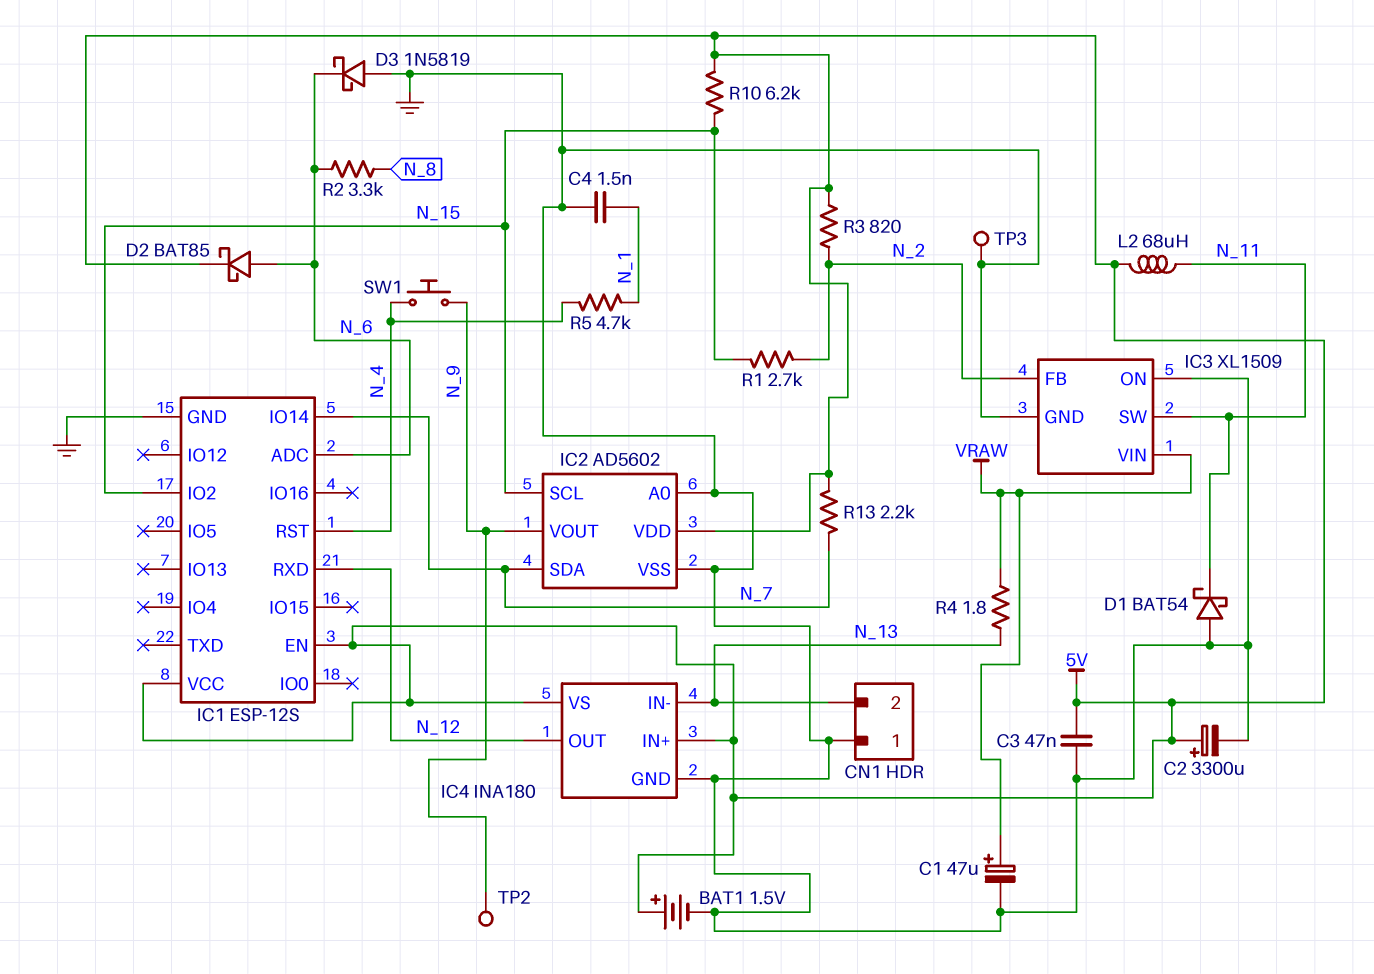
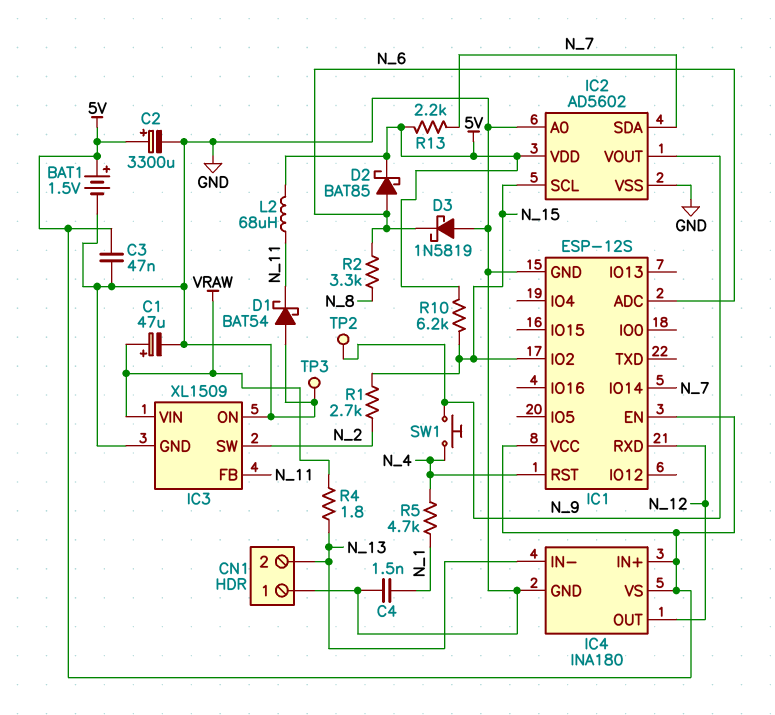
IC3 pin FB: N_2 -> N_11
IC3 pin SW: N_11 -> N_2
R3: 820 (5V, N_2) -> none

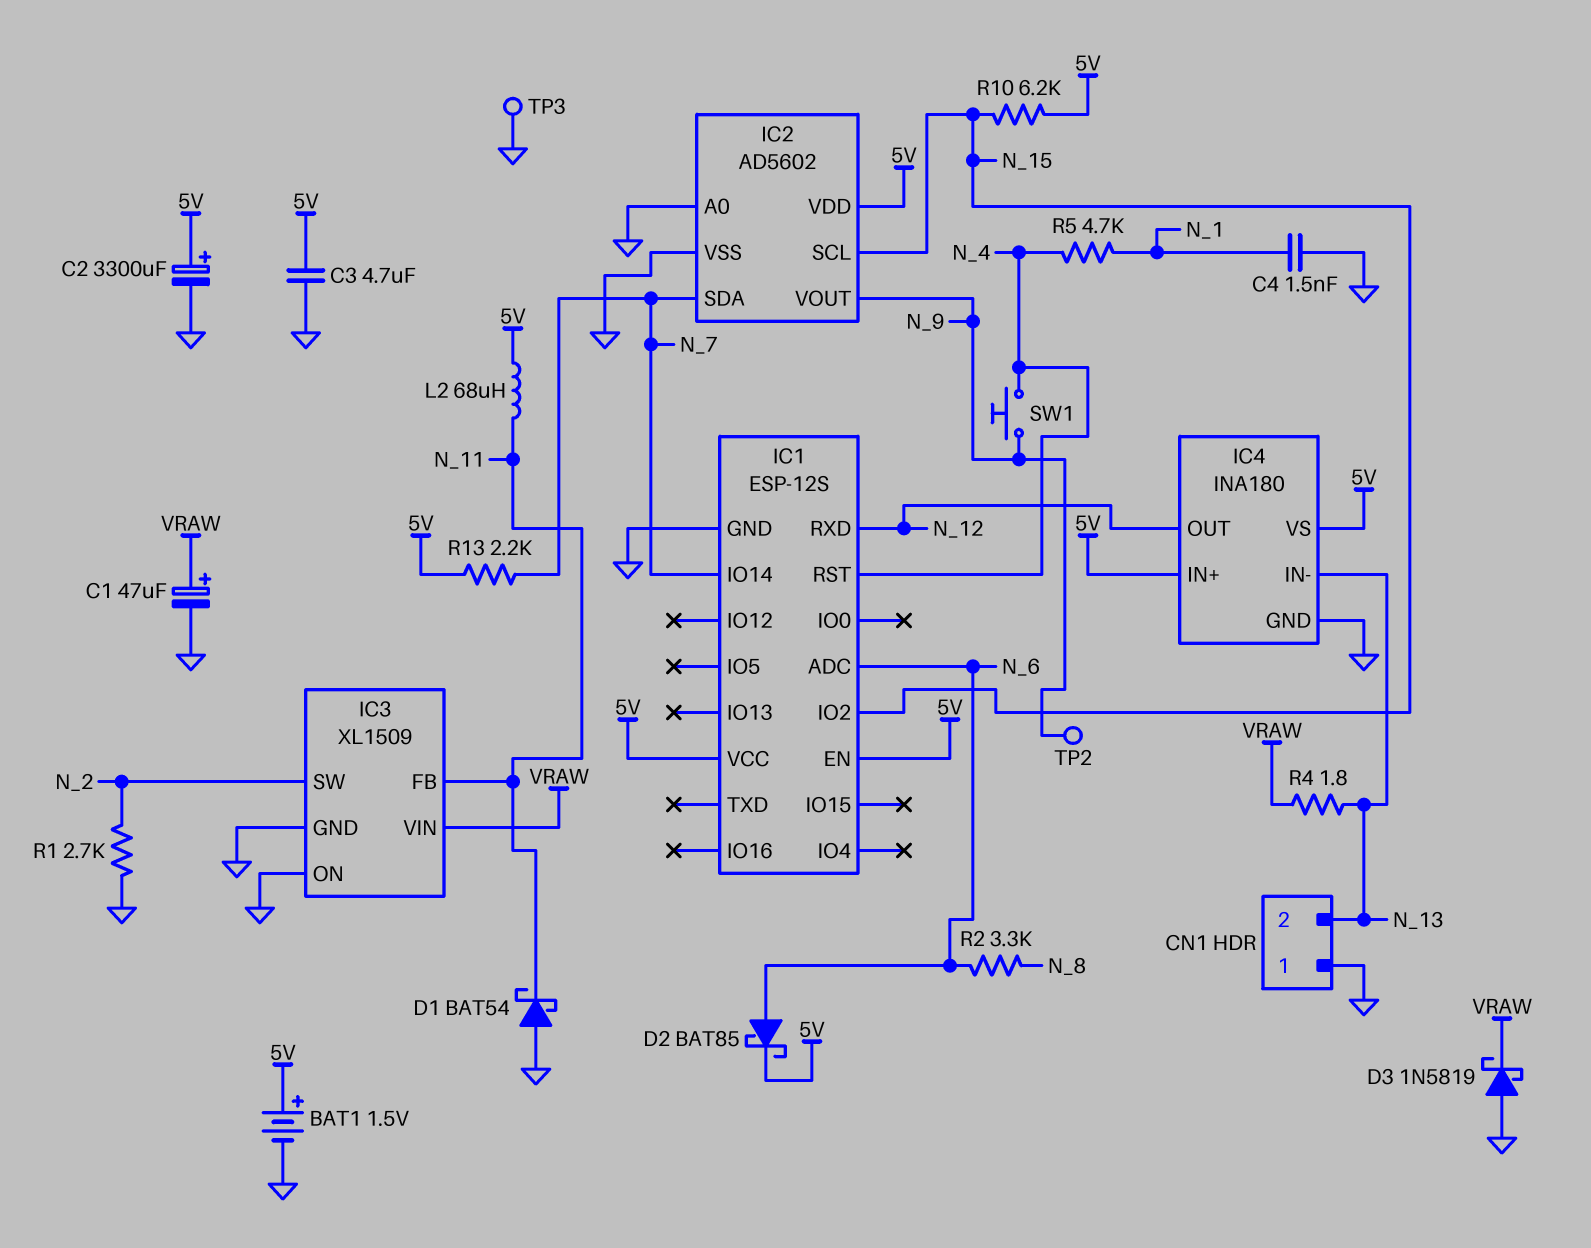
C3: 47nF (5V, GND) -> 4.7uF (5V, GND)
D3: schottky 1N5819 (A GND, K N_6) -> schottky 1N5819 (A GND, K VRAW)
R1: 2.7k (N_2, N_15) -> 2.7k (GND, N_2)

